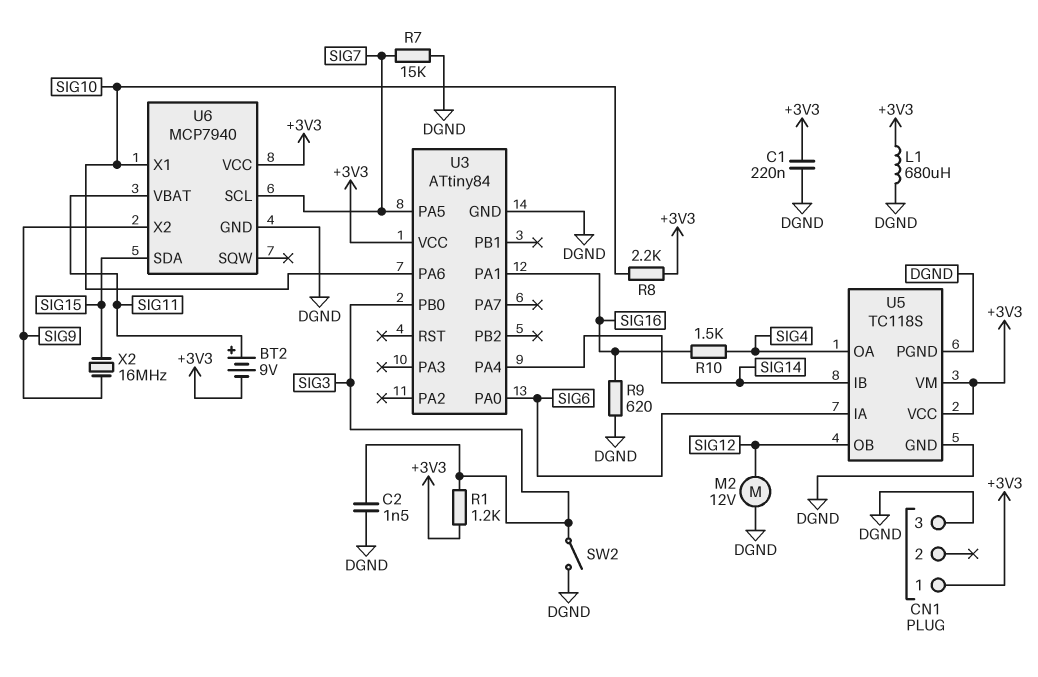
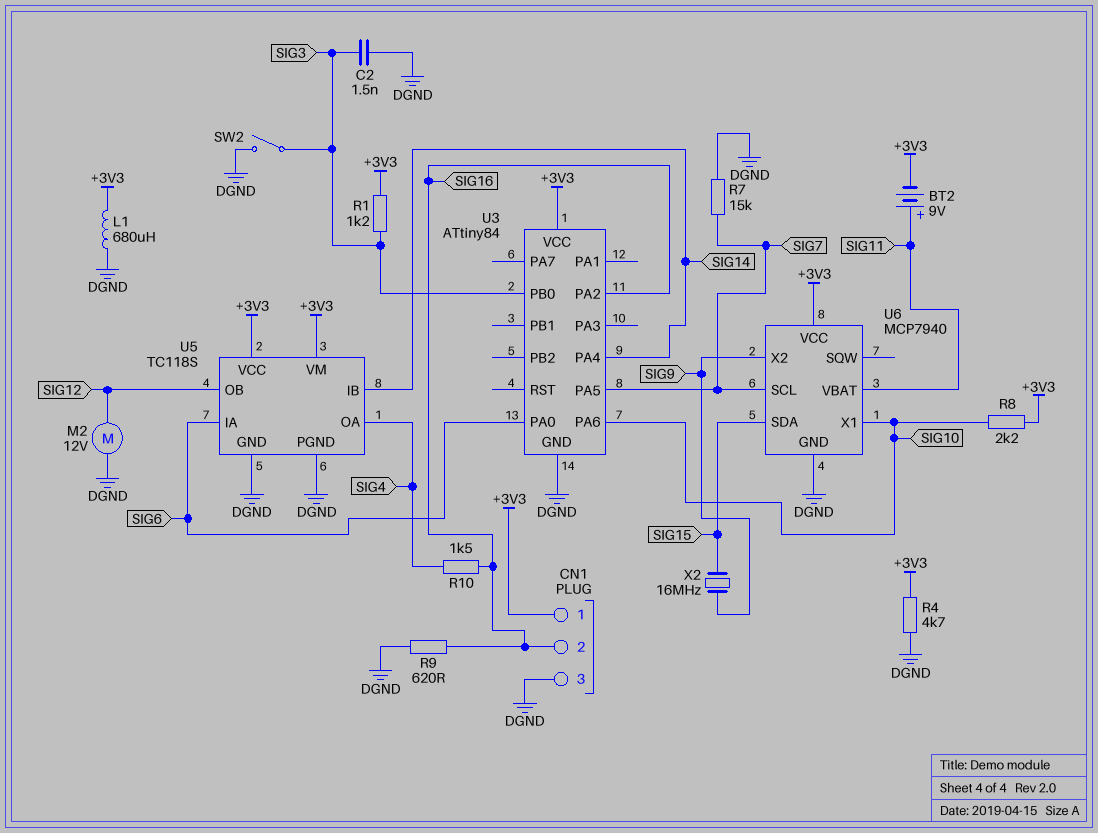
C1: 220nF (+3V3, DGND) -> none
CN1 pin 2: none -> SIG16
R4: none -> 4.7k (+3V3, DGND)
U3 pin PA1: SIG16 -> none
U3 pin PA2: none -> SIG16

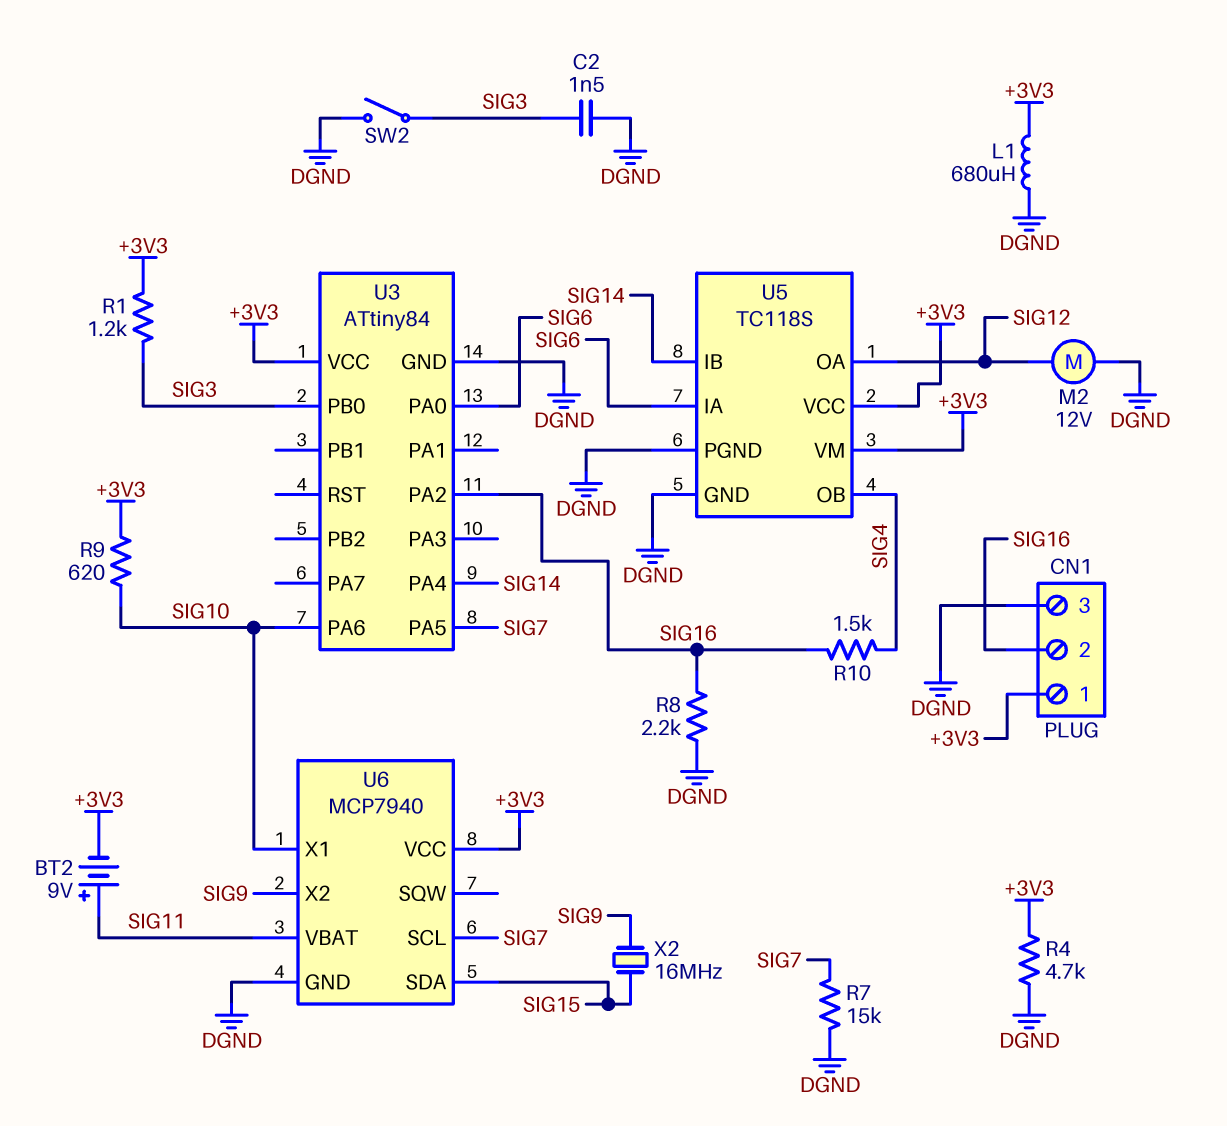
R8: 2.2k (+3V3, SIG10) -> 2.2k (DGND, SIG16)
R9: 620 (DGND, SIG16) -> 620 (+3V3, SIG10)
U5 pin OA: SIG4 -> SIG12
U5 pin OB: SIG12 -> SIG4

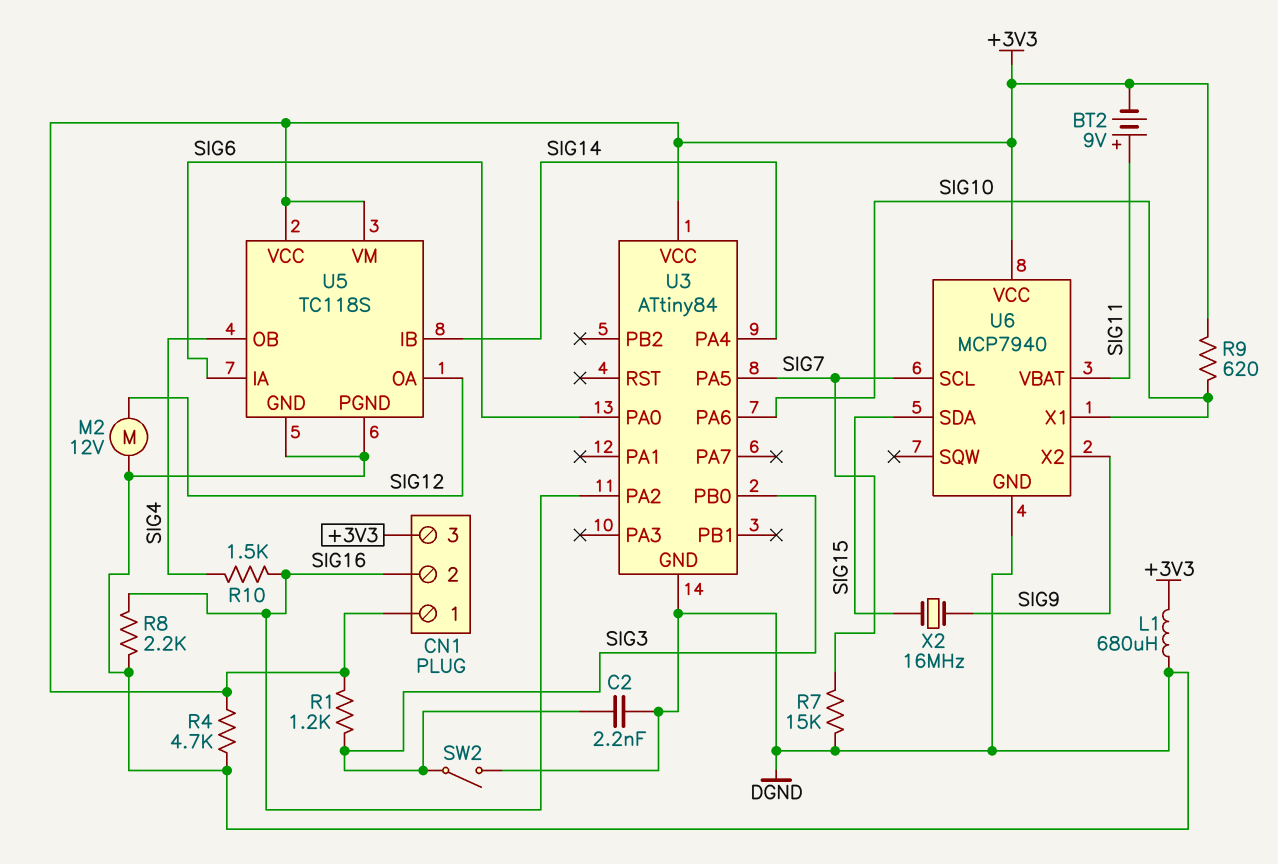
C2: 1.5nF (DGND, SIG3) -> 2.2nF (DGND, SIG3)
CN1 pin 3: DGND -> +3V3

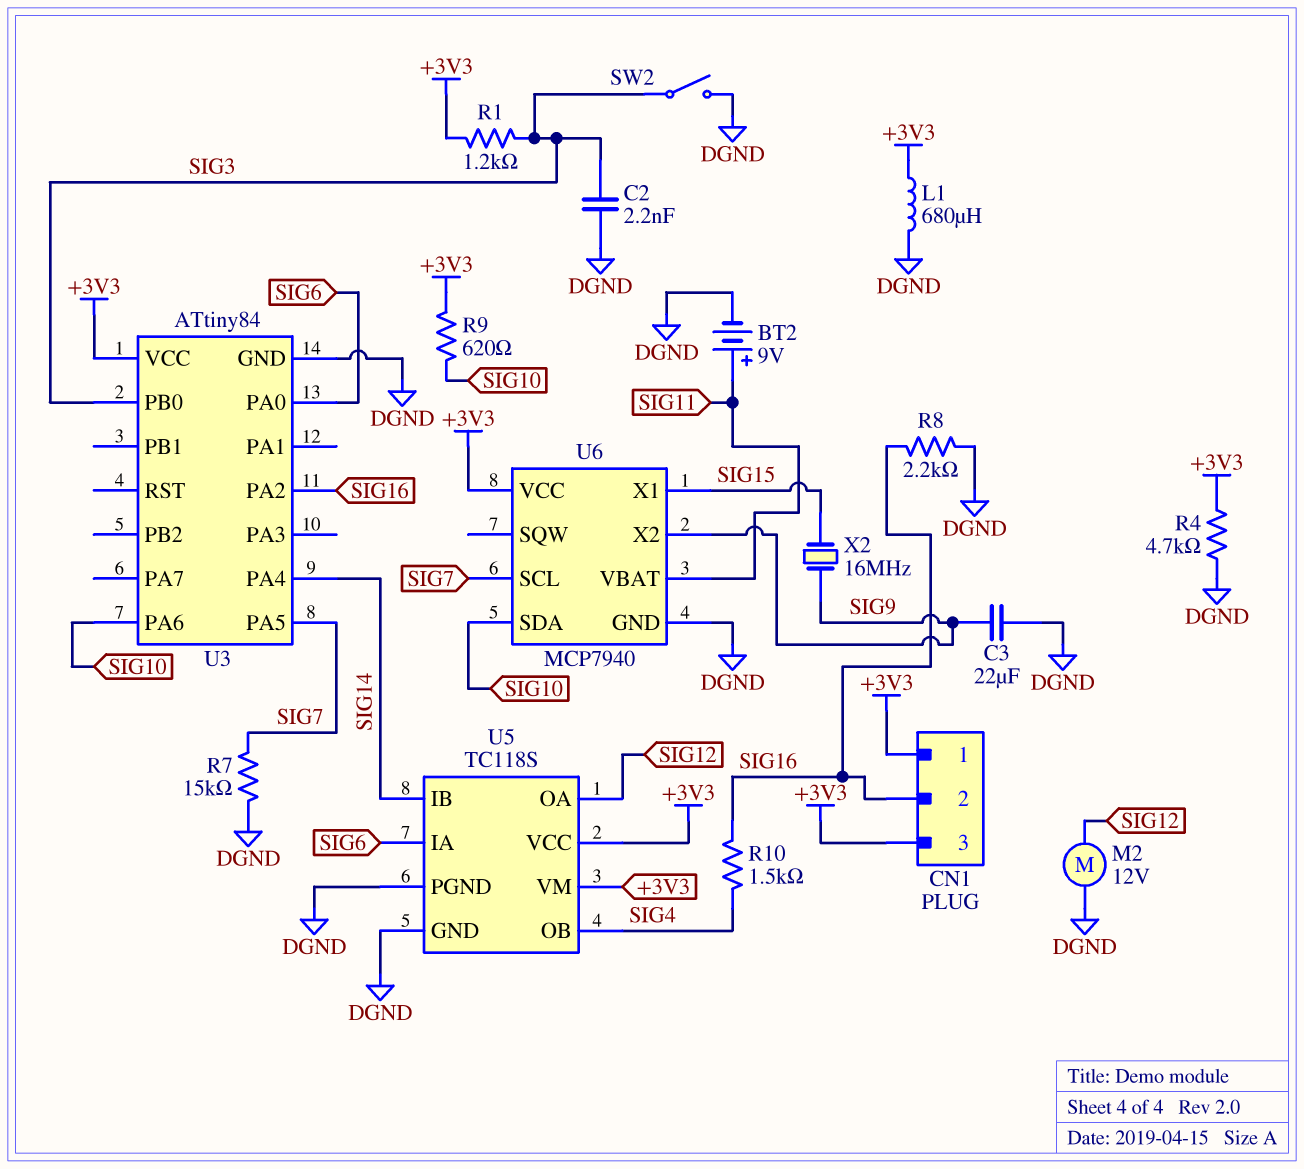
BT2: 9V (plus SIG11, minus +3V3) -> 9V (plus SIG11, minus DGND)
C3: none -> 22uF (DGND, SIG9)
U6 pin SDA: SIG15 -> SIG10
U6 pin X1: SIG10 -> SIG15

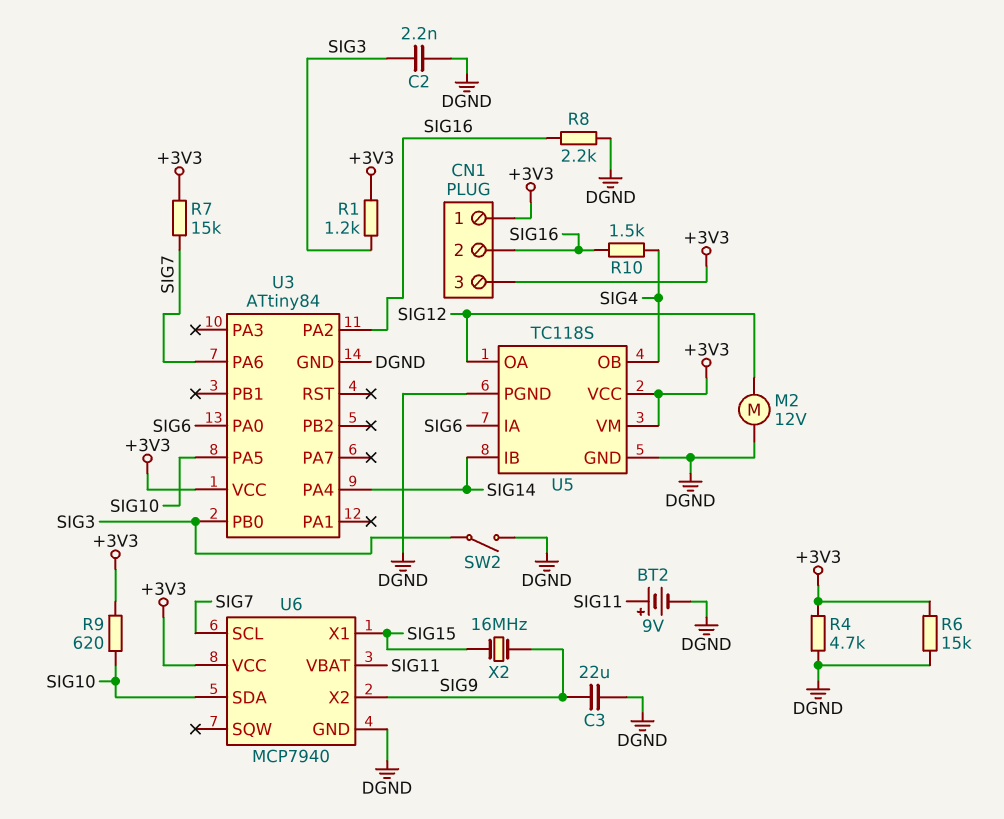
L1: 680uH (+3V3, DGND) -> none
R6: none -> 15k (+3V3, DGND)
R7: 15k (DGND, SIG7) -> 15k (+3V3, SIG7)
U3 pin PA5: SIG7 -> SIG10
U3 pin PA6: SIG10 -> SIG7

